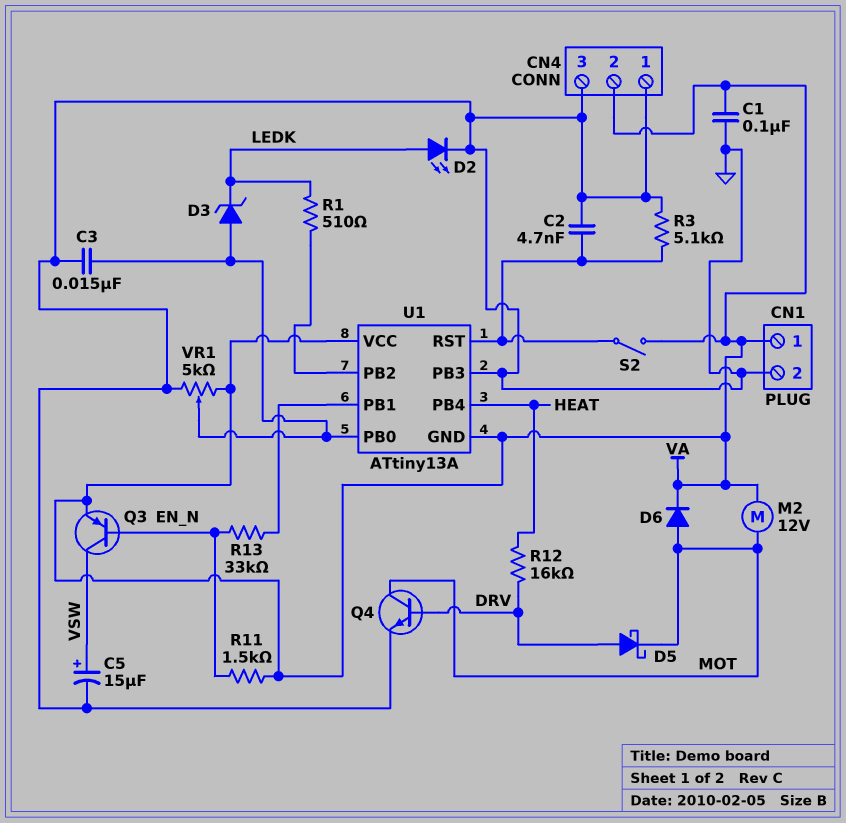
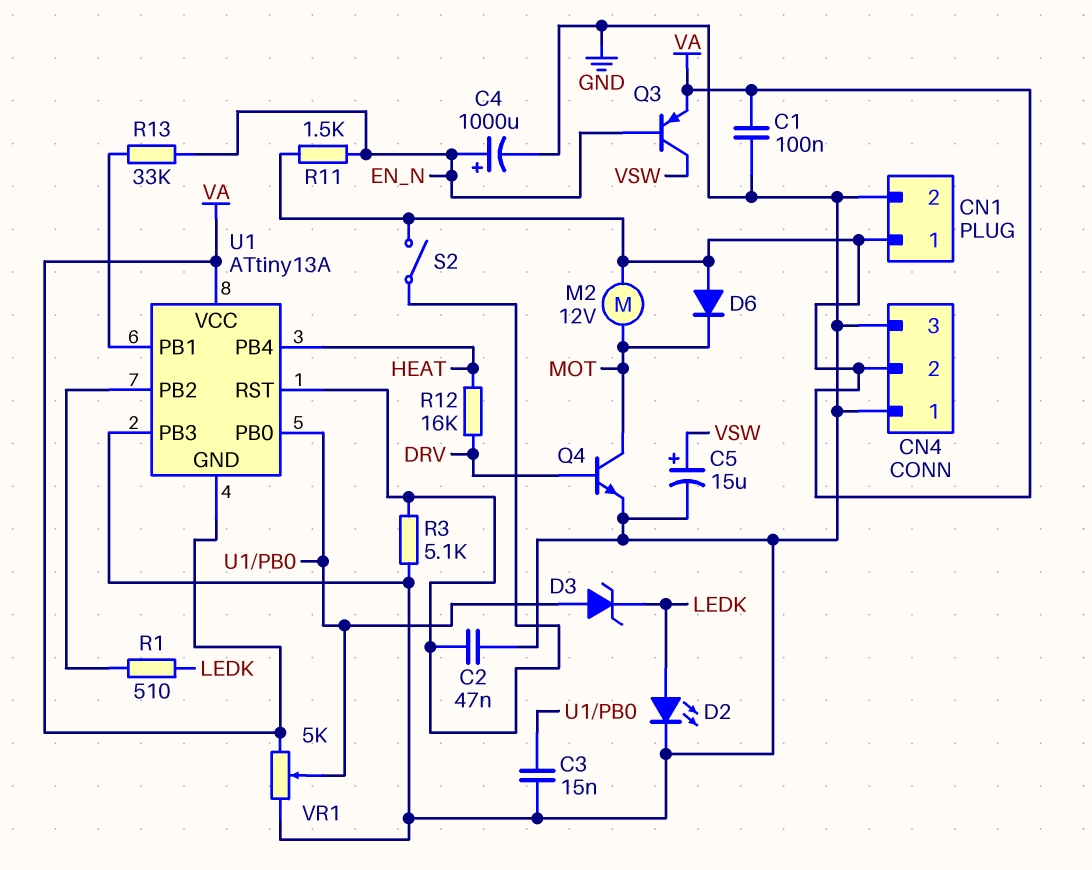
C2: 4.7nF (GND, U1/RST) -> 47nF (GND, U1/RST)
C4: none -> 1000uF (plus EN_N, minus GND)
D5: schottky (A DRV, K MOT) -> none
D6: diode (A MOT, K VA) -> diode (A VA, K MOT)

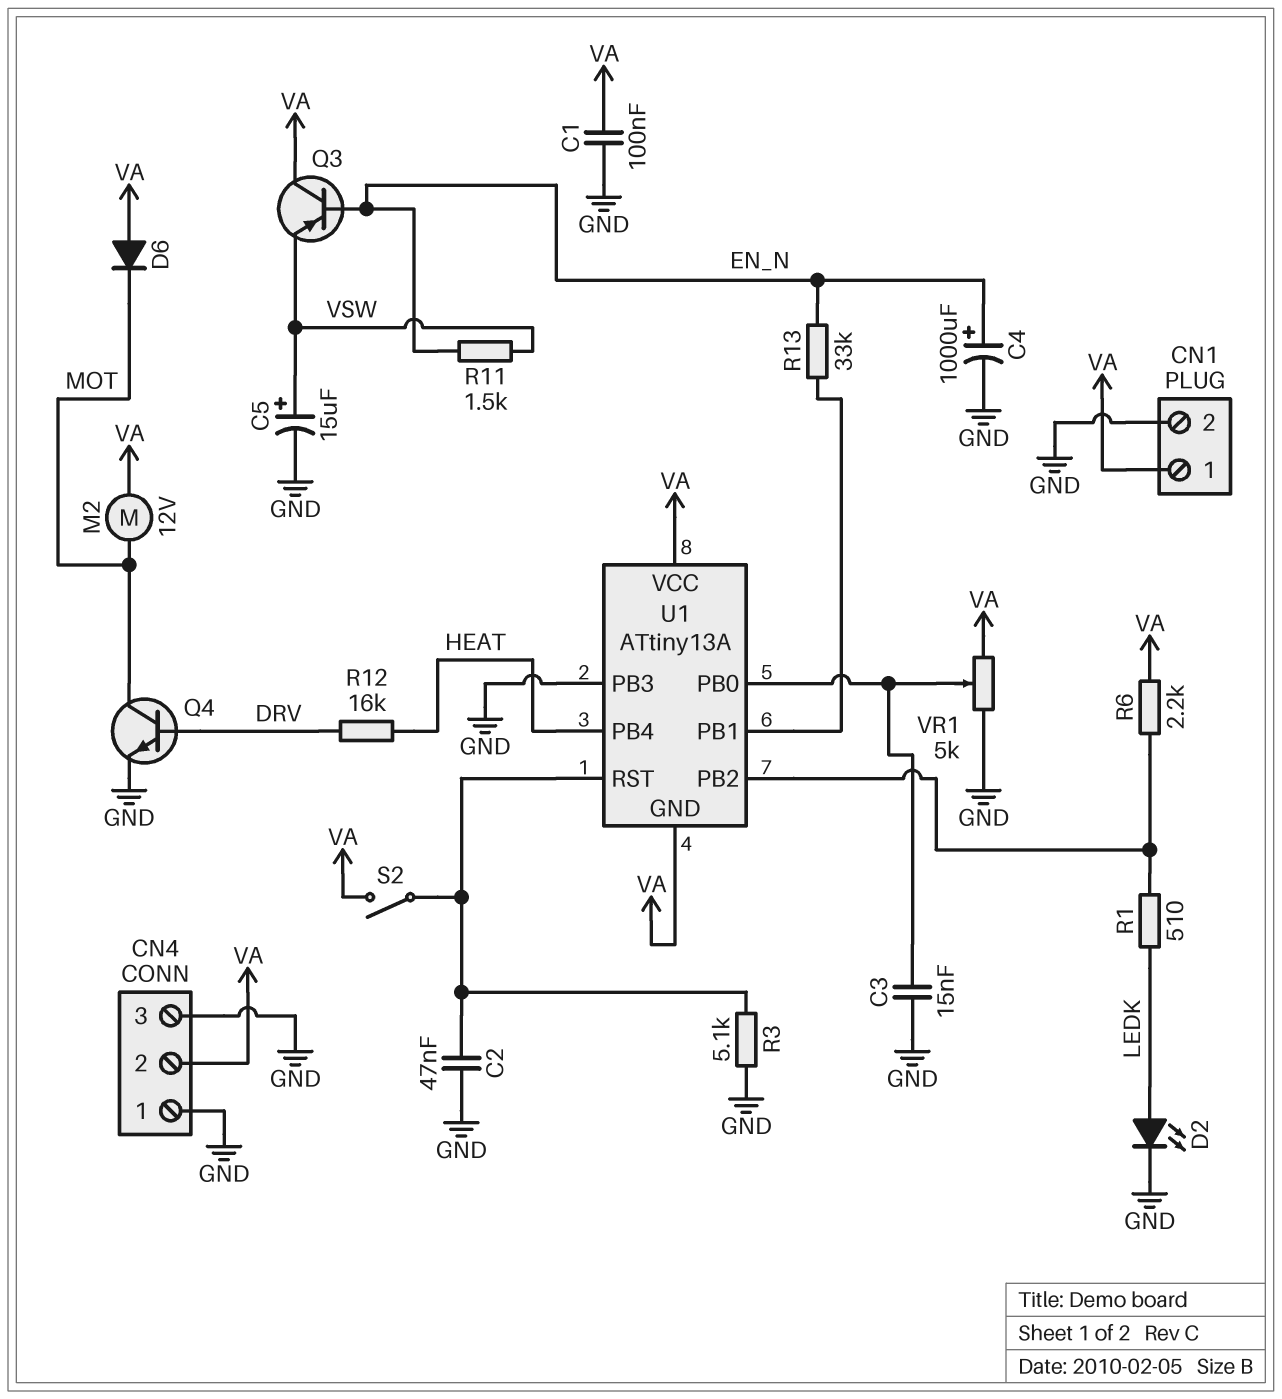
D3: zener (A U1/PB0, K LEDK) -> none
Q3: PNP (B EN_N, C VSW, E VA) -> PNP (B EN_N, C VA, E VSW)
R6: none -> 2.2k (U1/PB2, VA)
R11: 1.5k (EN_N, VA) -> 1.5k (EN_N, VSW)

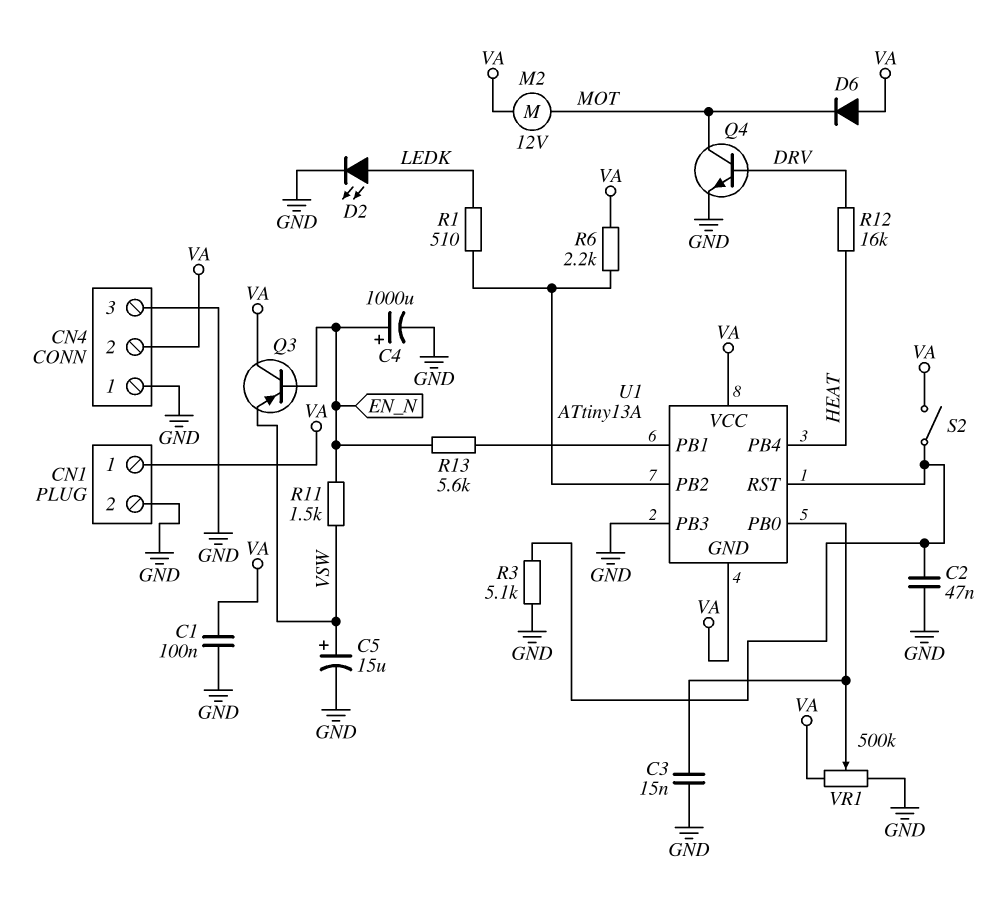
R13: 33k (EN_N, U1/PB1) -> 5.6k (EN_N, U1/PB1)
VR1: 5k (GND, VA, wiper U1/PB0) -> 500k (GND, VA, wiper U1/PB0)

